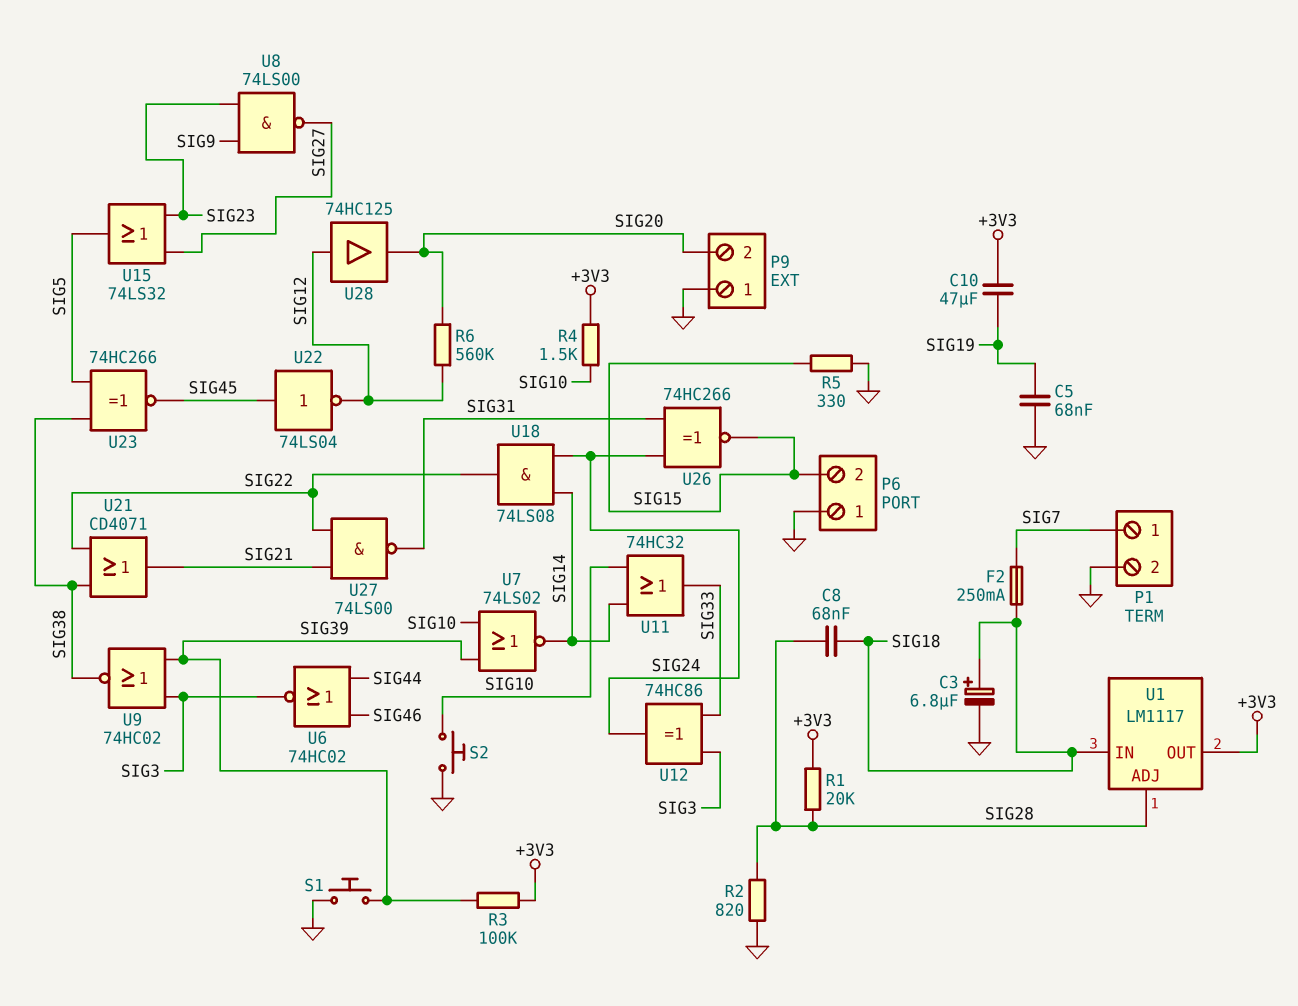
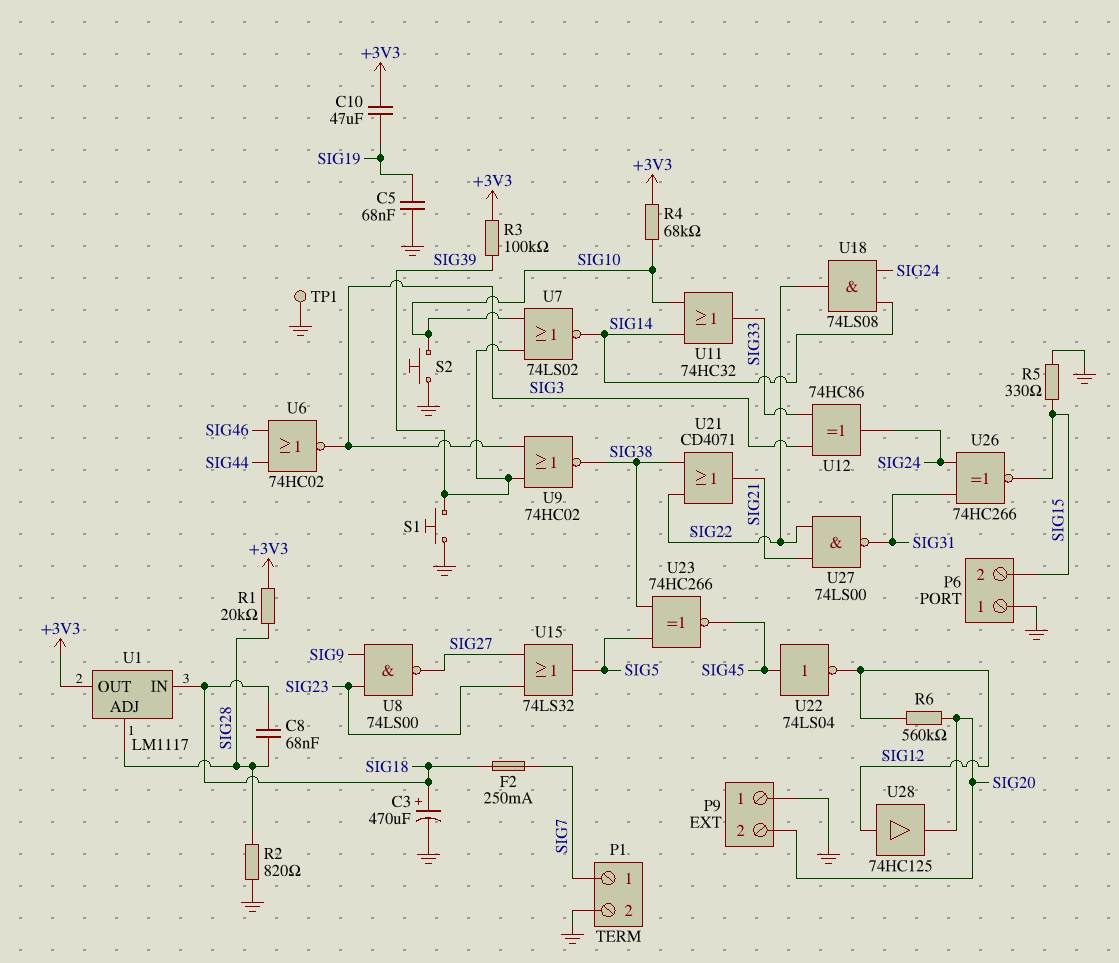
C3: 6.8uF (plus SIG18, minus GND) -> 470uF (plus SIG18, minus GND)
R4: 1.5k (+3V3, SIG10) -> 68k (+3V3, SIG10)
TP1: none -> test point (GND)

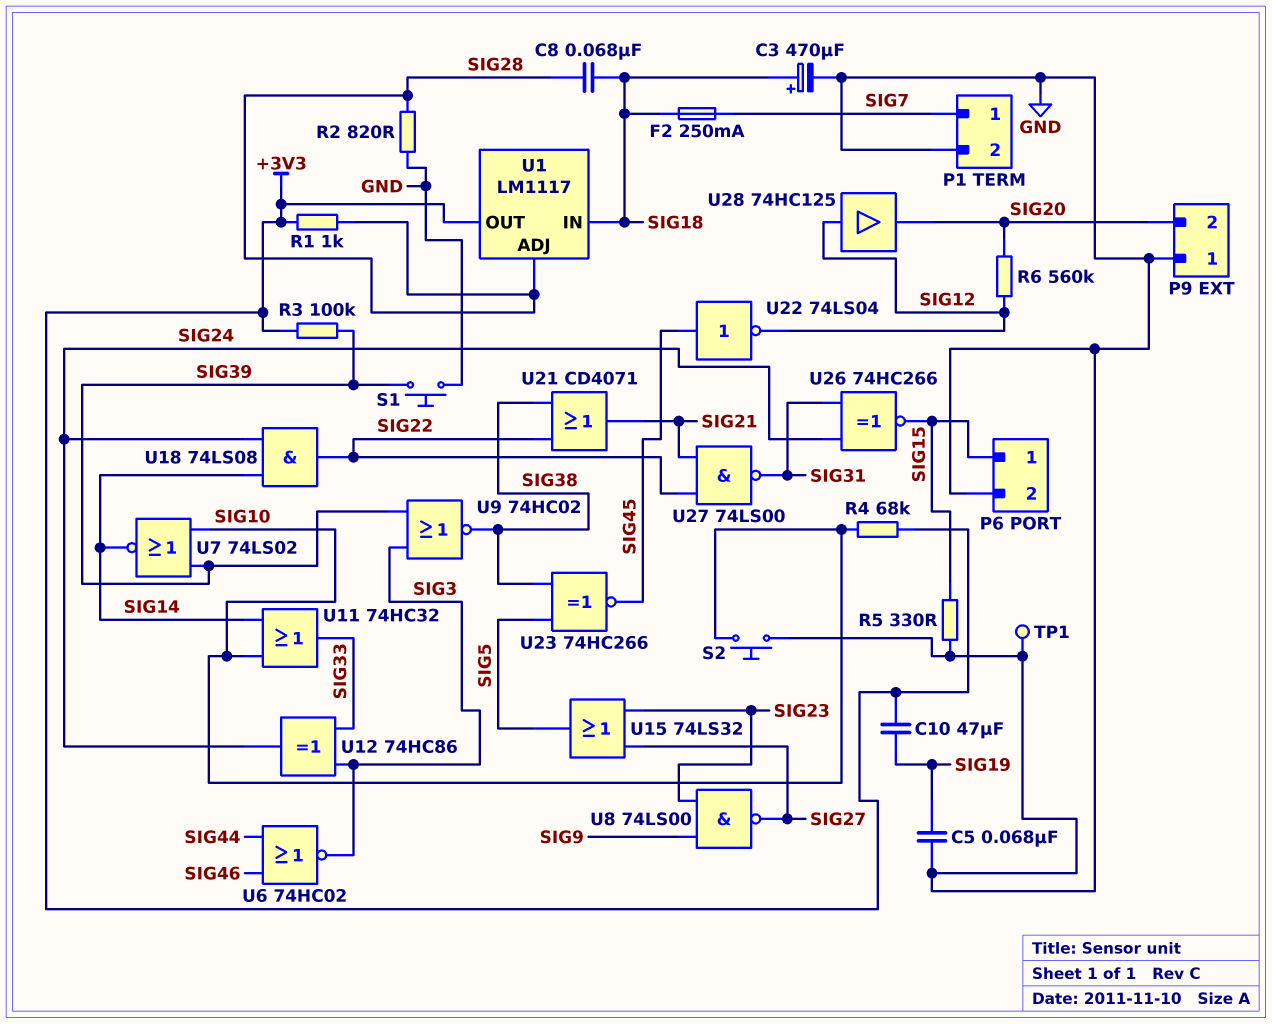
P6 pin 1: GND -> SIG15
P6 pin 2: SIG15 -> GND
R1: 20k (+3V3, SIG28) -> 1k (+3V3, SIG28)

